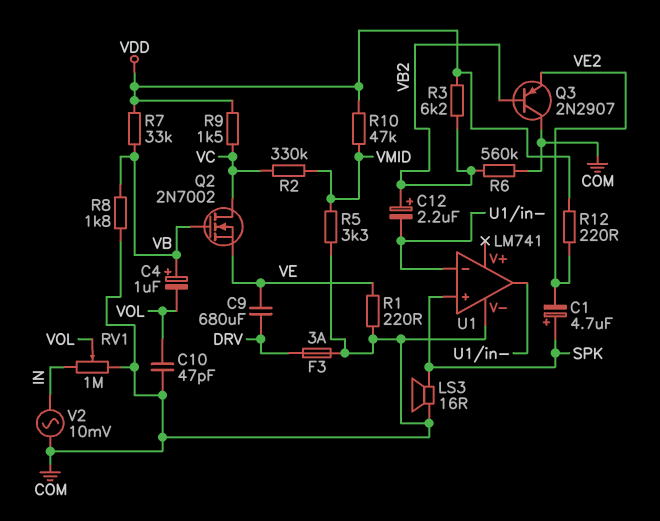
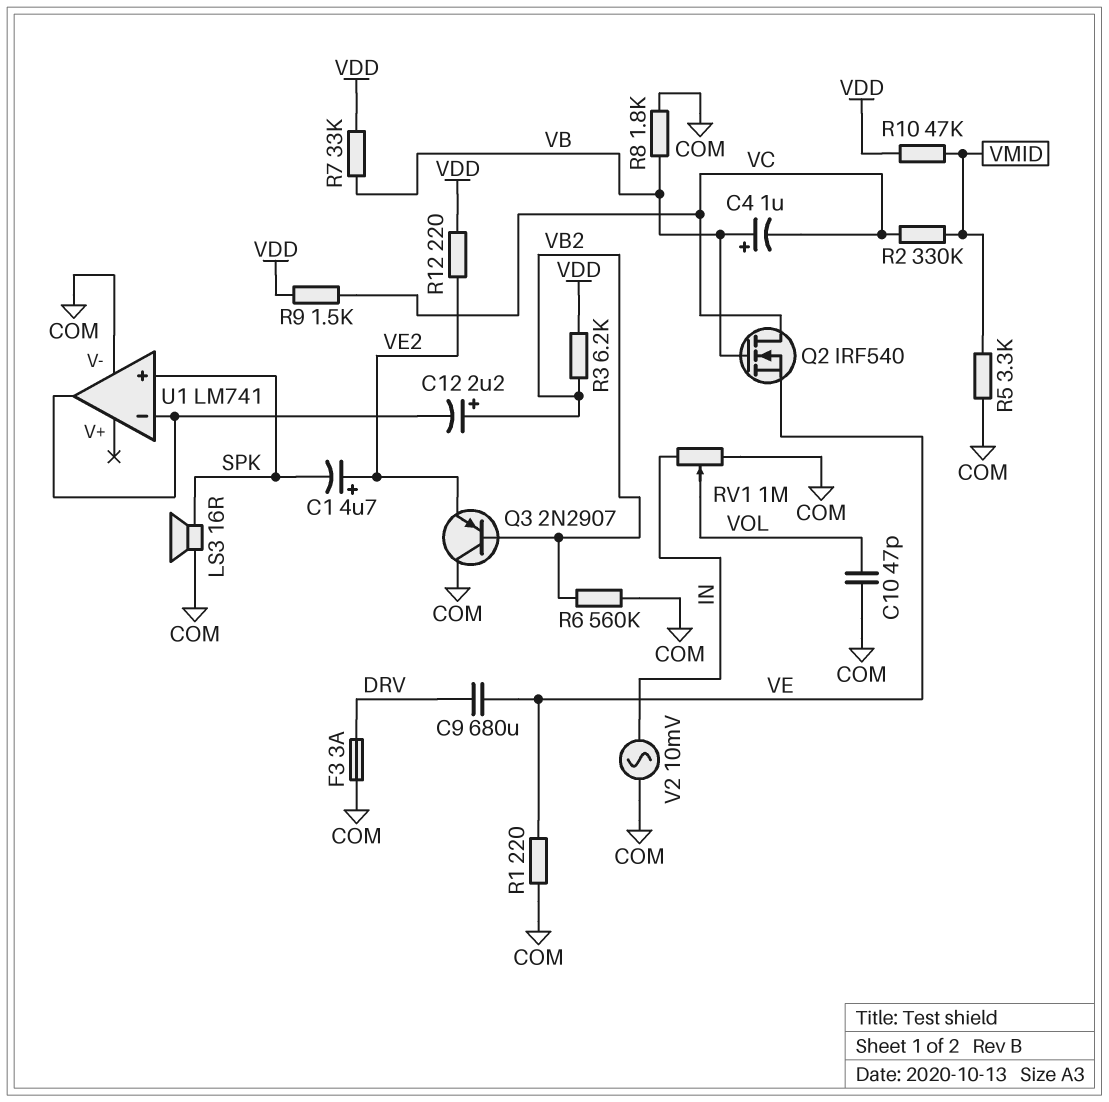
C1: 4.7uF (plus SPK, minus VE2) -> 4.7uF (plus VE2, minus SPK)
C4: 1uF (plus VB, minus VOL) -> 1uF (plus VB, minus VC)
Q2: NMOS 2N7002 (G VB, D VC, S VE) -> NMOS IRF540 (G VB, D VC, S VE)

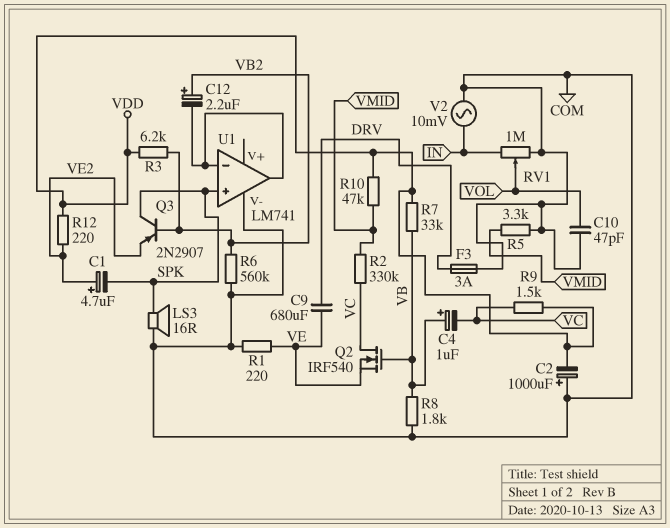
C2: none -> 1000uF (plus COM, minus VDD)
Q3: PNP 2N2907 (B VB2, C COM, E VE2) -> PNP 2N2907 (B VB2, C SPK, E VE2)

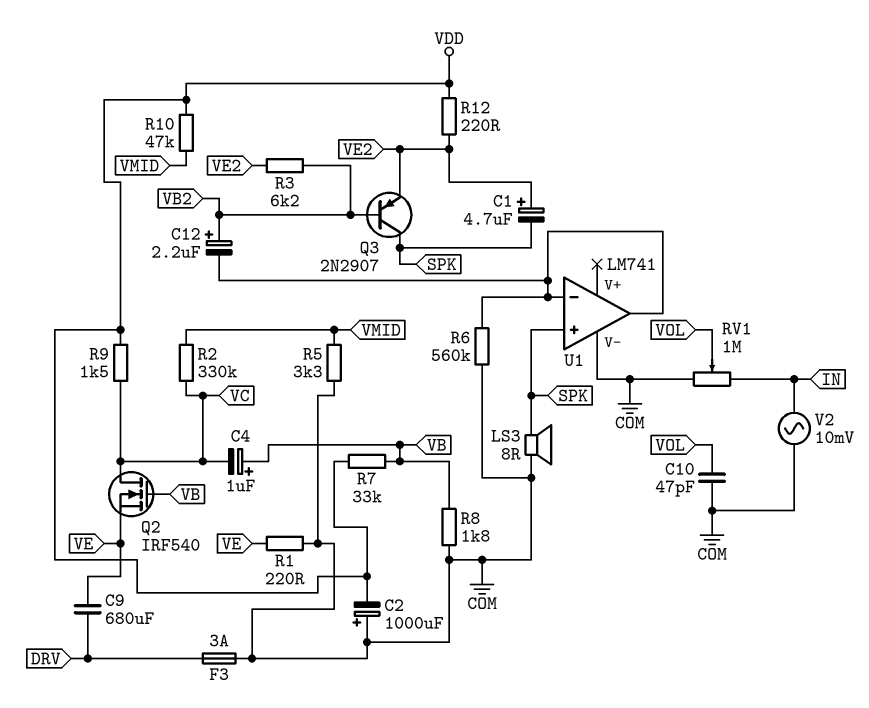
LS3: speaker 16R (COM, SPK) -> speaker 8R (COM, SPK)
R3: 6.2k (VB2, VDD) -> 6.2k (VB2, VE2)
R6: 560k (COM, VB2) -> 560k (COM, U1/in-)

